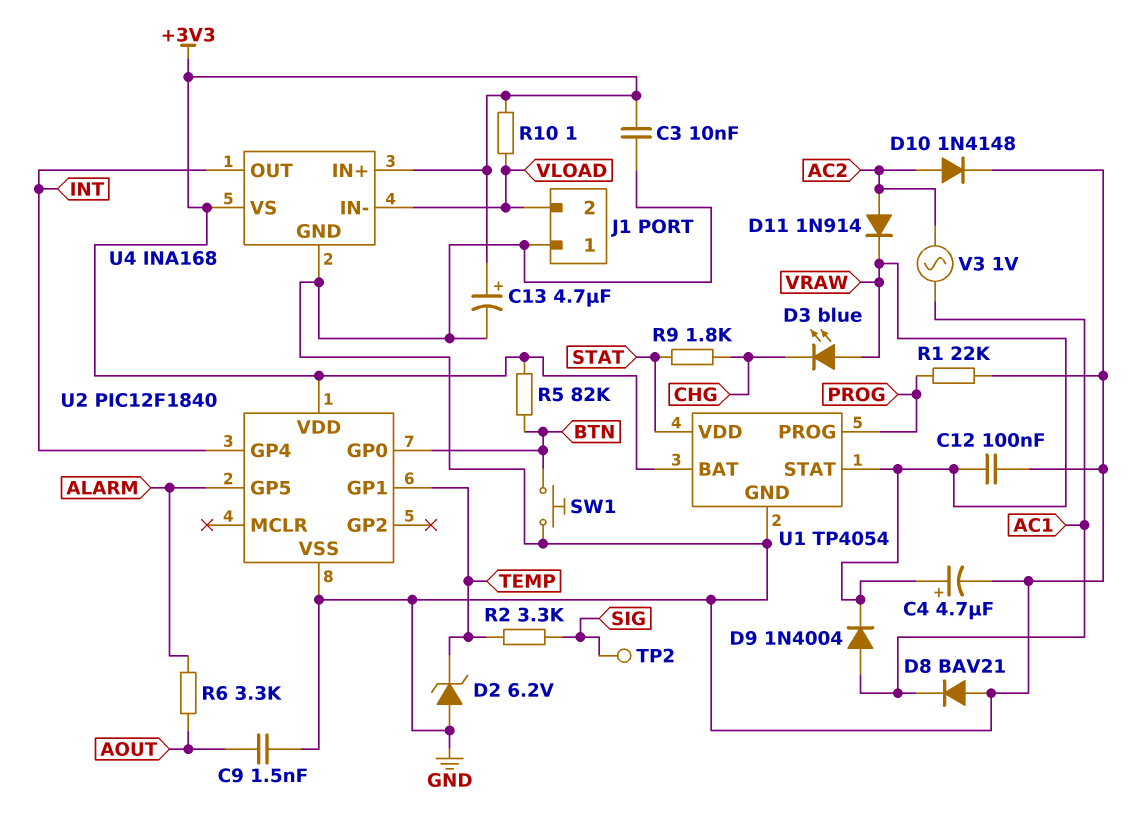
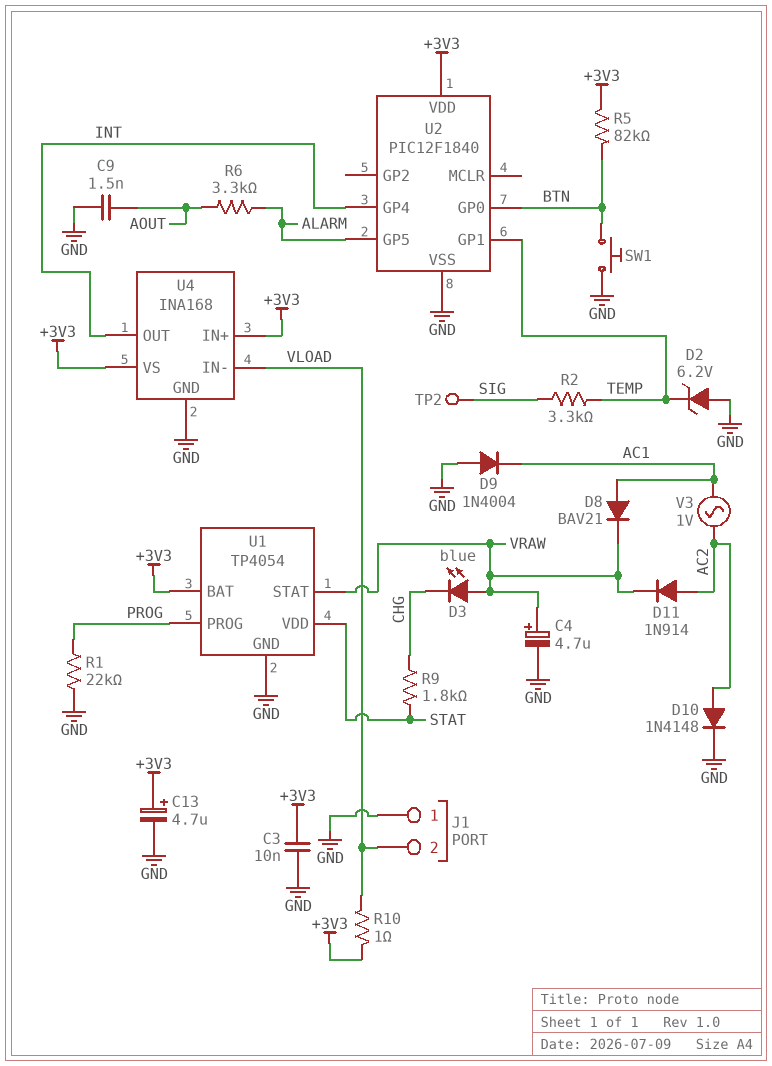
C12: 100nF (GND, VRAW) -> none
D8: diode BAV21 (A GND, K AC1) -> diode BAV21 (A AC1, K VRAW)
D9: diode 1N4004 (A AC1, K VRAW) -> diode 1N4004 (A GND, K AC1)

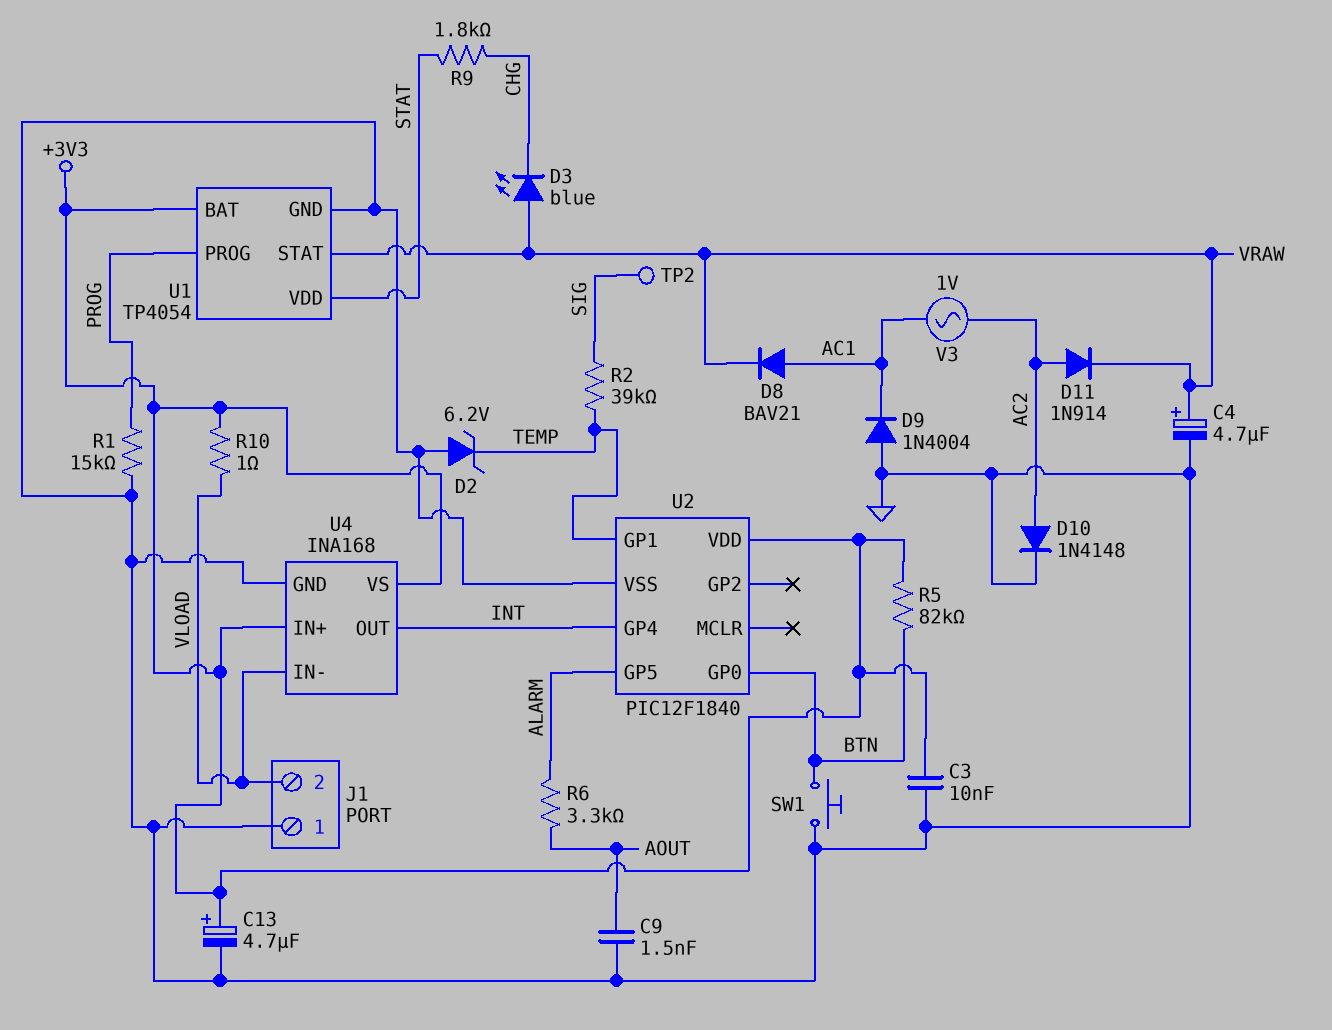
R1: 22k (GND, PROG) -> 15k (GND, PROG)
R2: 3.3k (SIG, TEMP) -> 39k (SIG, TEMP)

